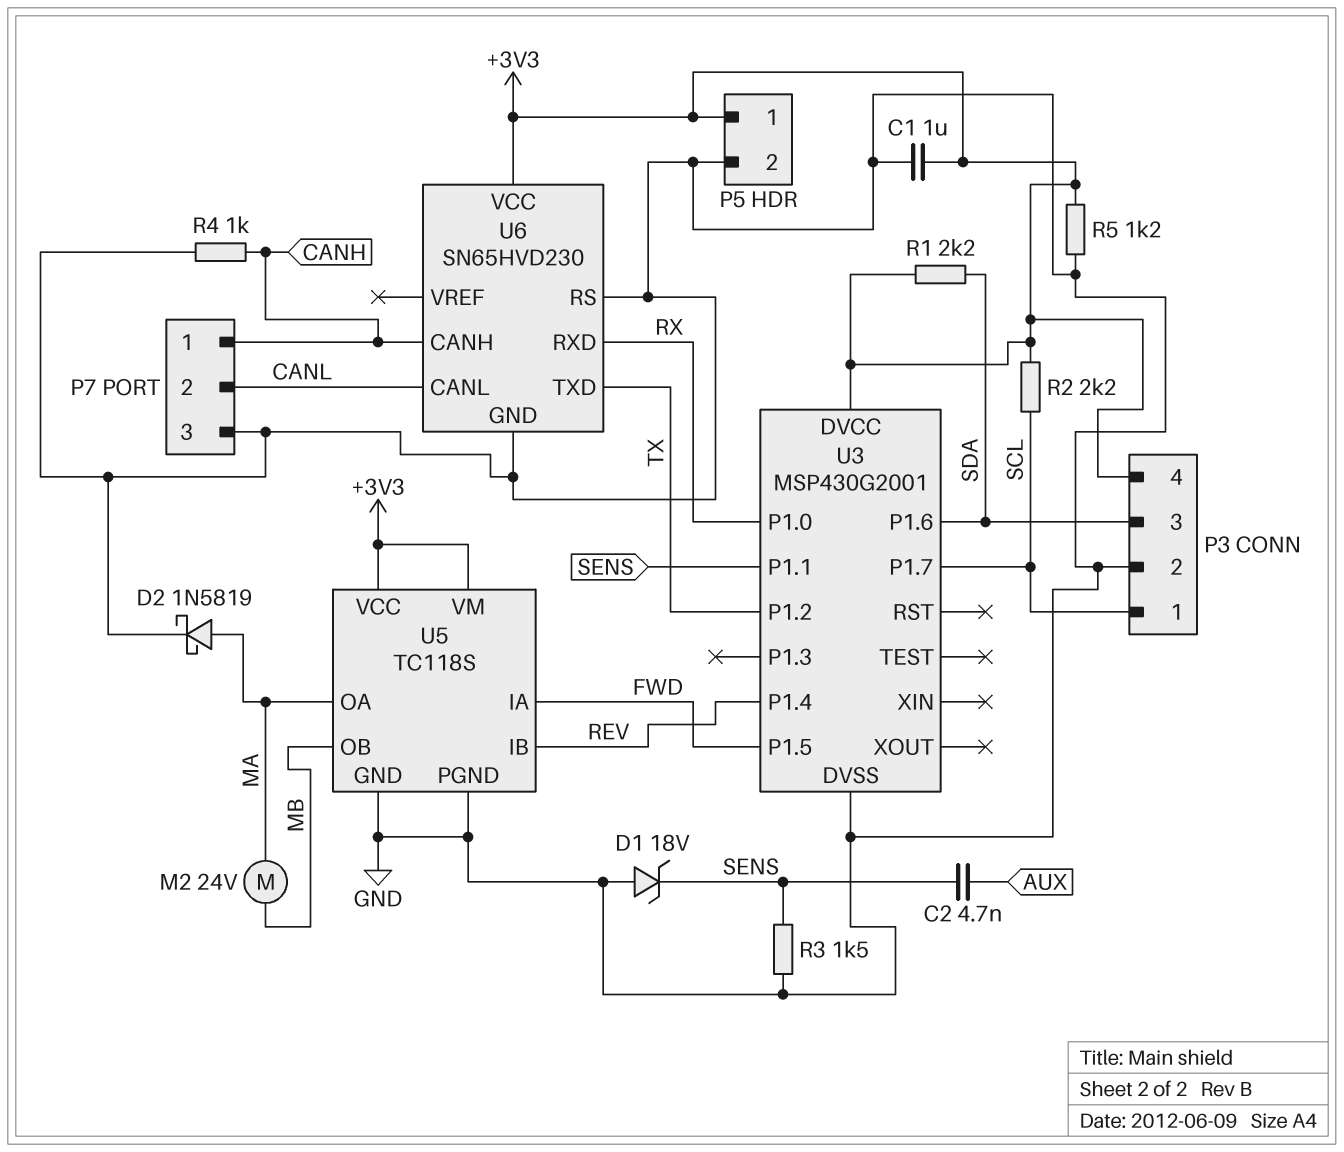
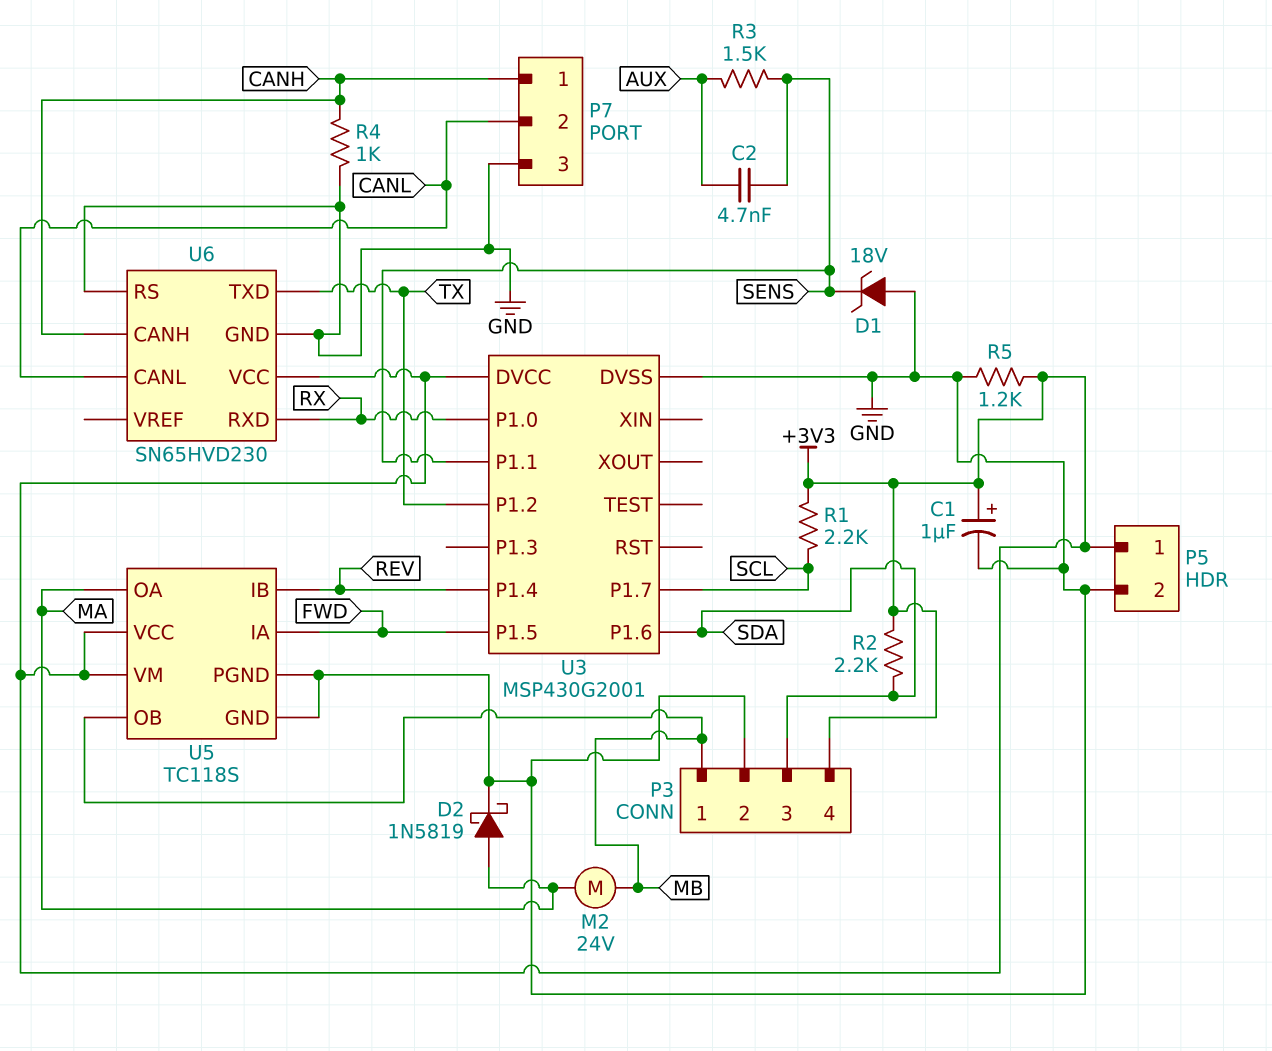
C1: 1uF (+3V3, GND) -> 1uF (plus +3V3, minus GND)
P3 pin 1: SCL -> MB
R1: 2.2k (+3V3, SDA) -> 2.2k (+3V3, SCL)
R2: 2.2k (+3V3, SCL) -> 2.2k (+3V3, SDA)
R3: 1.5k (GND, SENS) -> 1.5k (AUX, SENS)

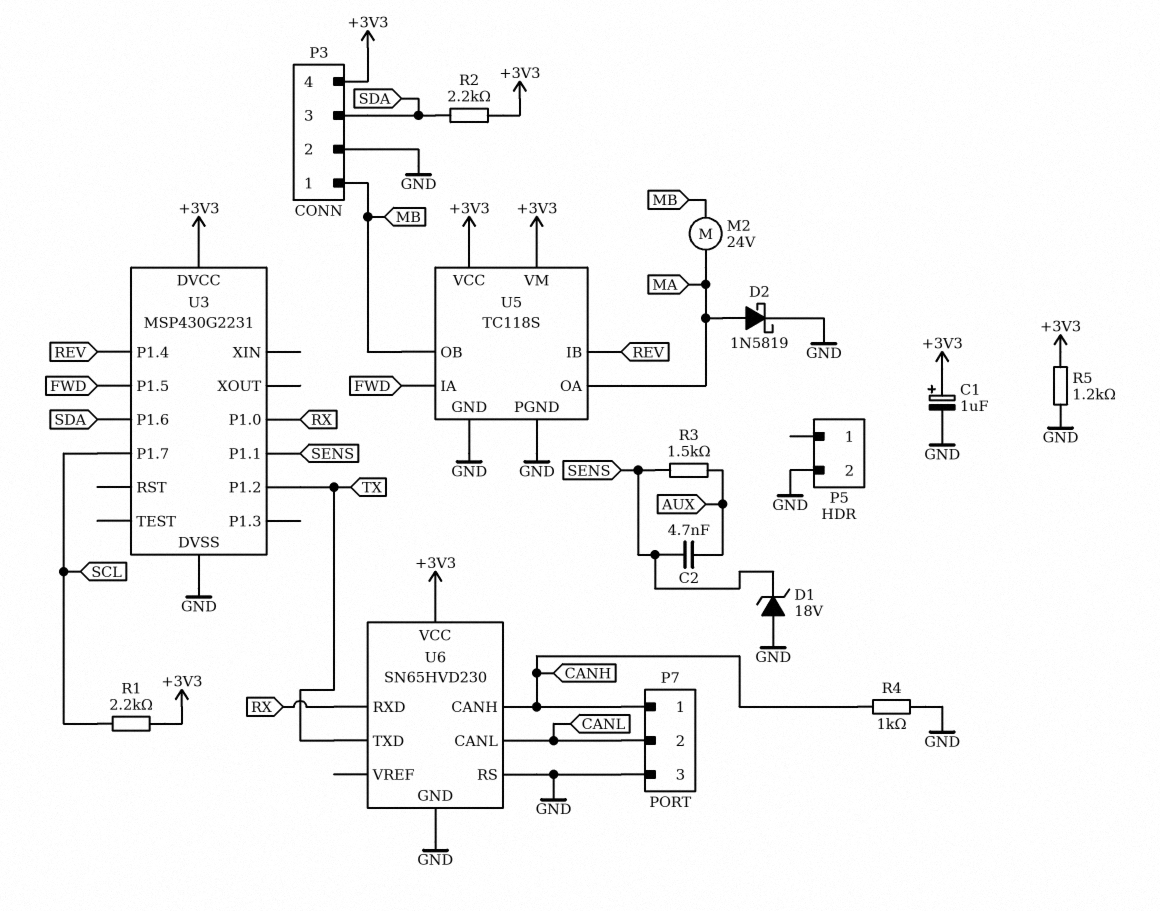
P5 pin 1: +3V3 -> none
U3: MSP430G2001 -> MSP430G2231

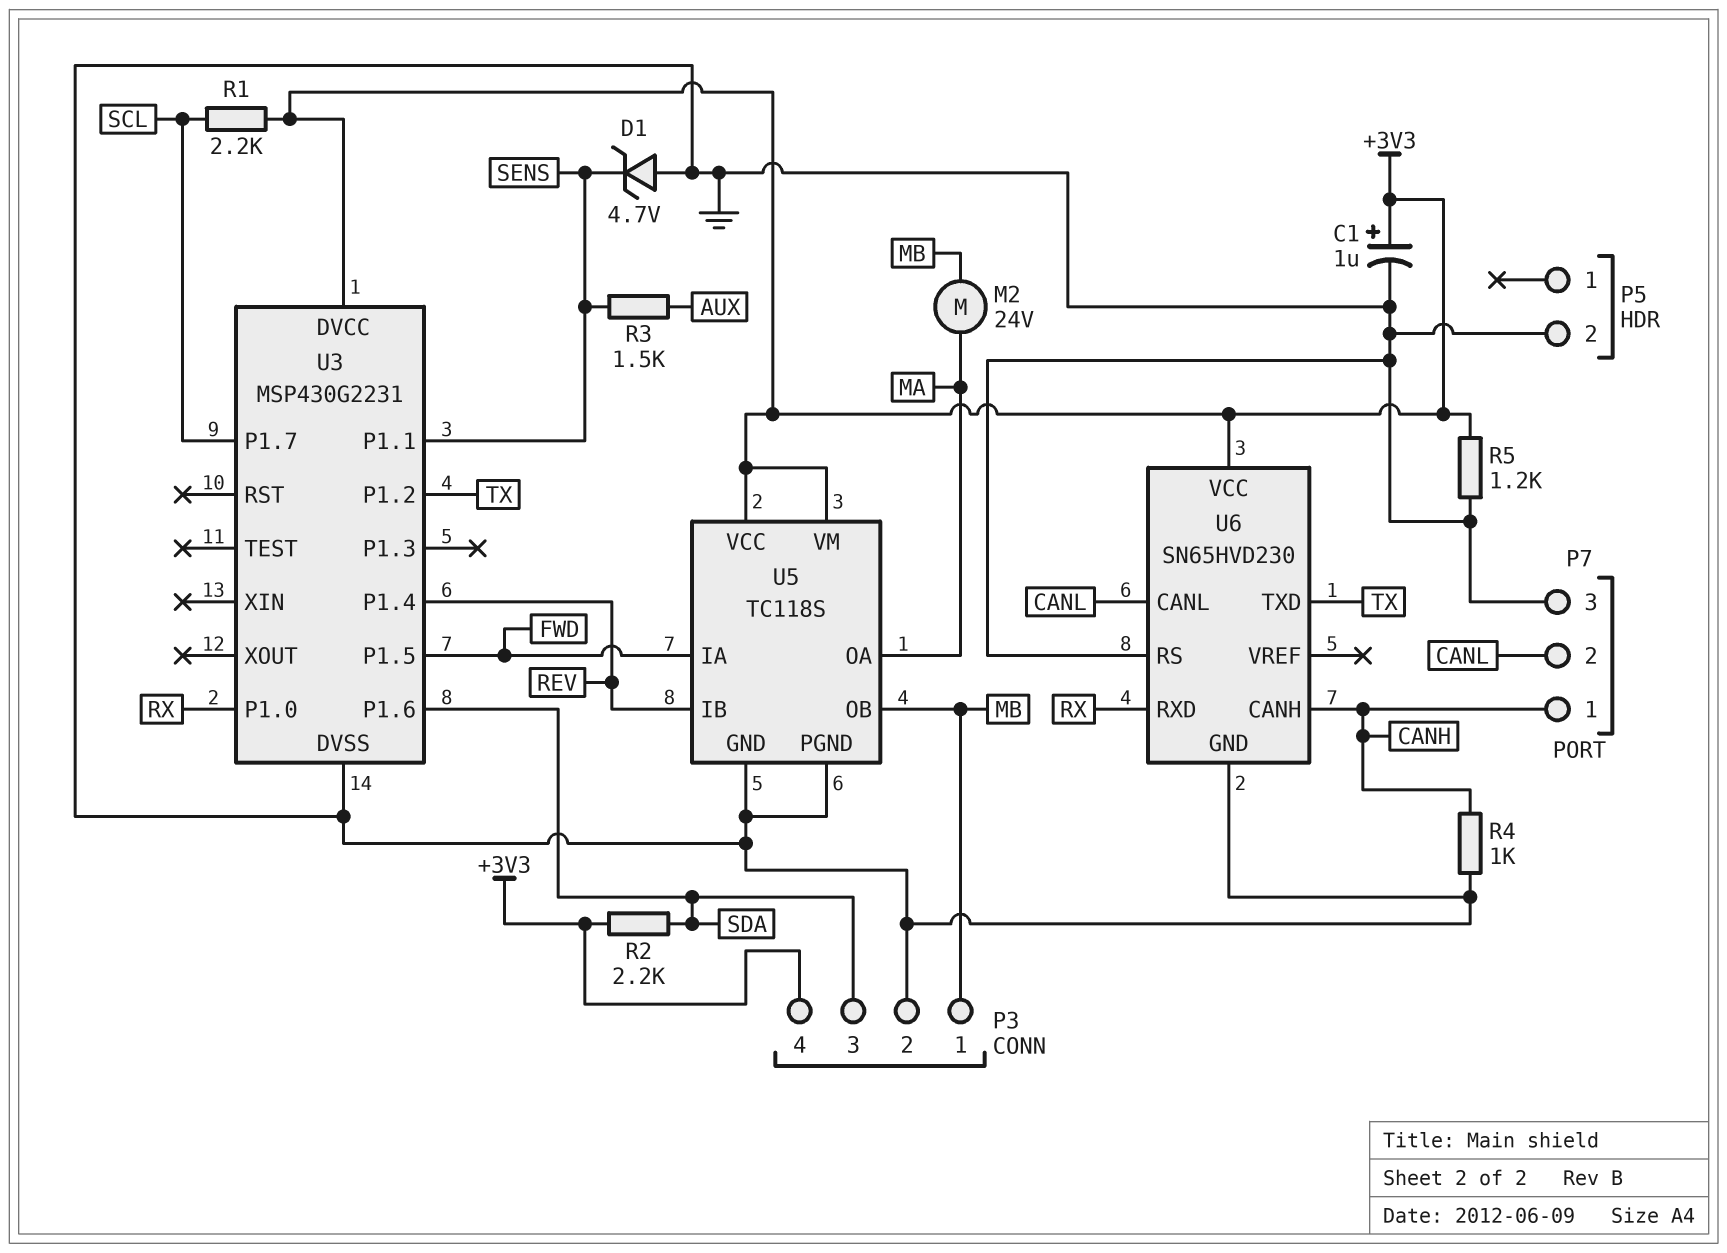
C2: 4.7nF (AUX, SENS) -> none
D1: zener 18V (A GND, K SENS) -> zener 4.7V (A GND, K SENS)
D2: schottky 1N5819 (A MA, K GND) -> none

